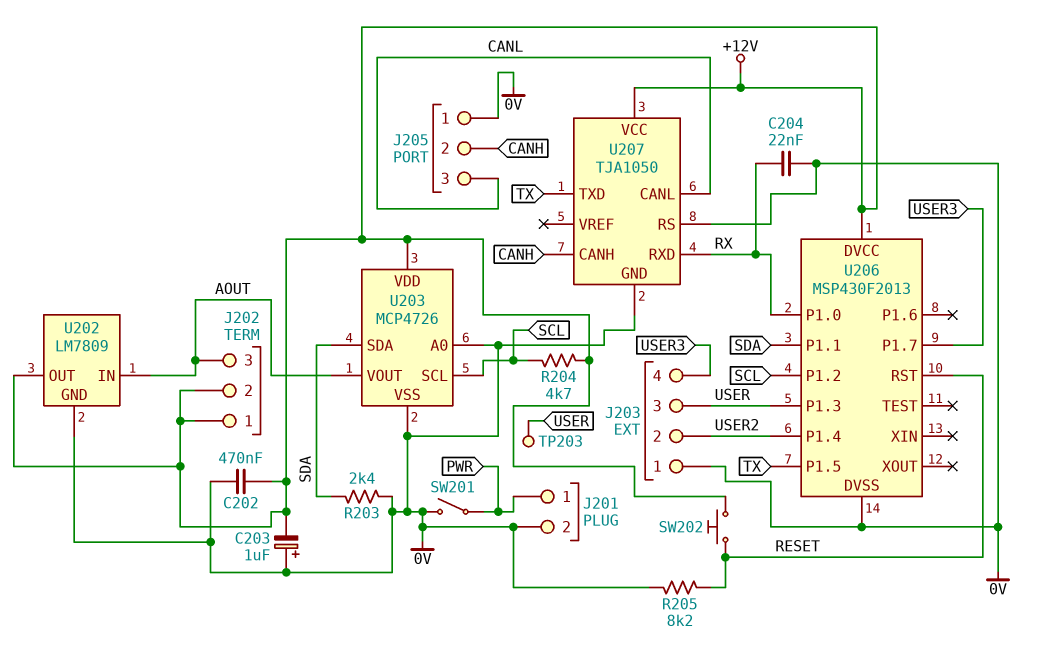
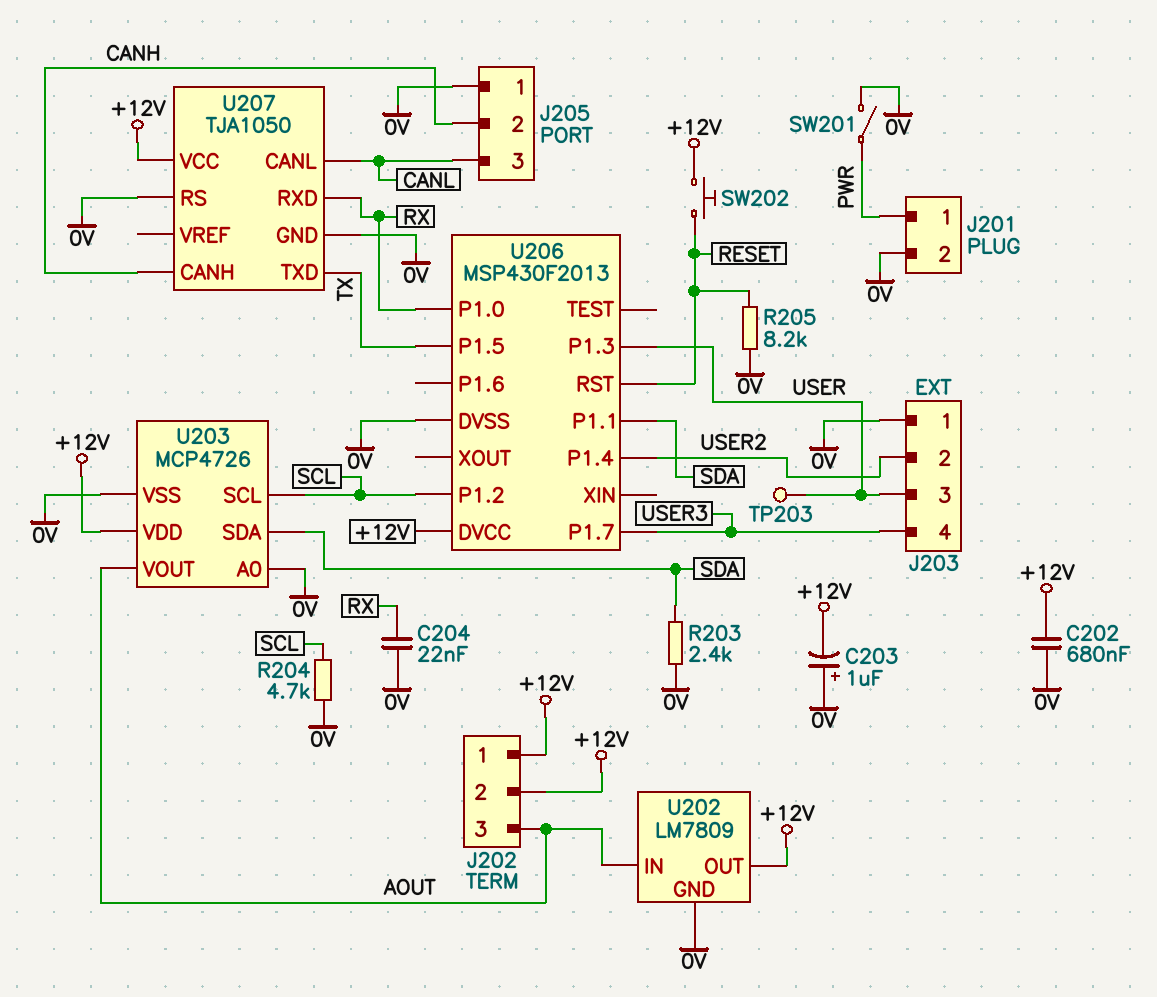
C202: 470nF (+12V, 0V) -> 680nF (+12V, 0V)
R204: 4.7k (+12V, SCL) -> 4.7k (0V, SCL)

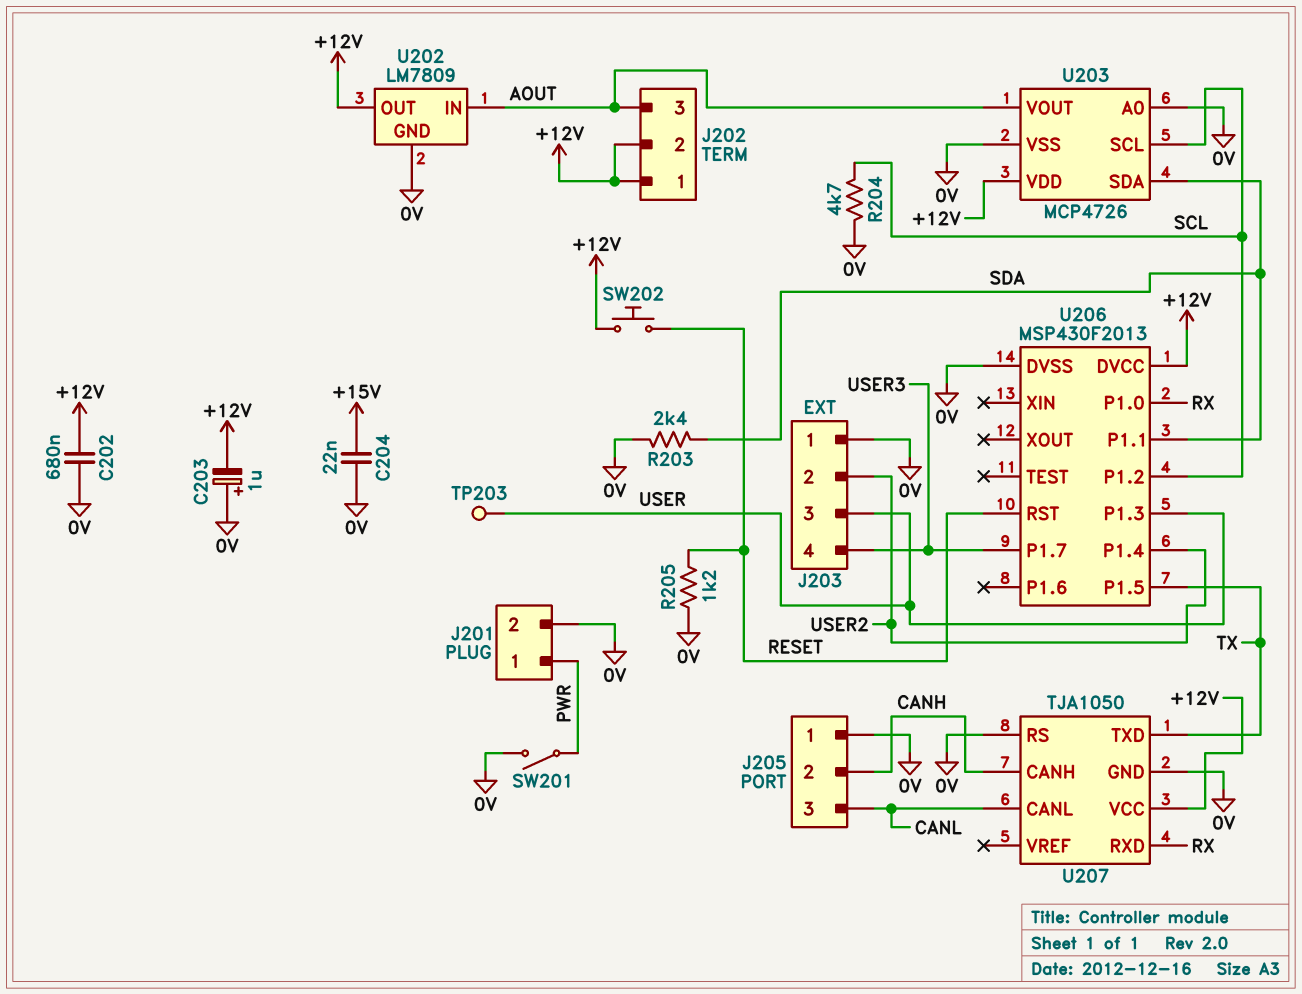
C204: 22nF (0V, RX) -> 22nF (+15V, 0V)
R205: 8.2k (0V, RESET) -> 1.2k (0V, RESET)

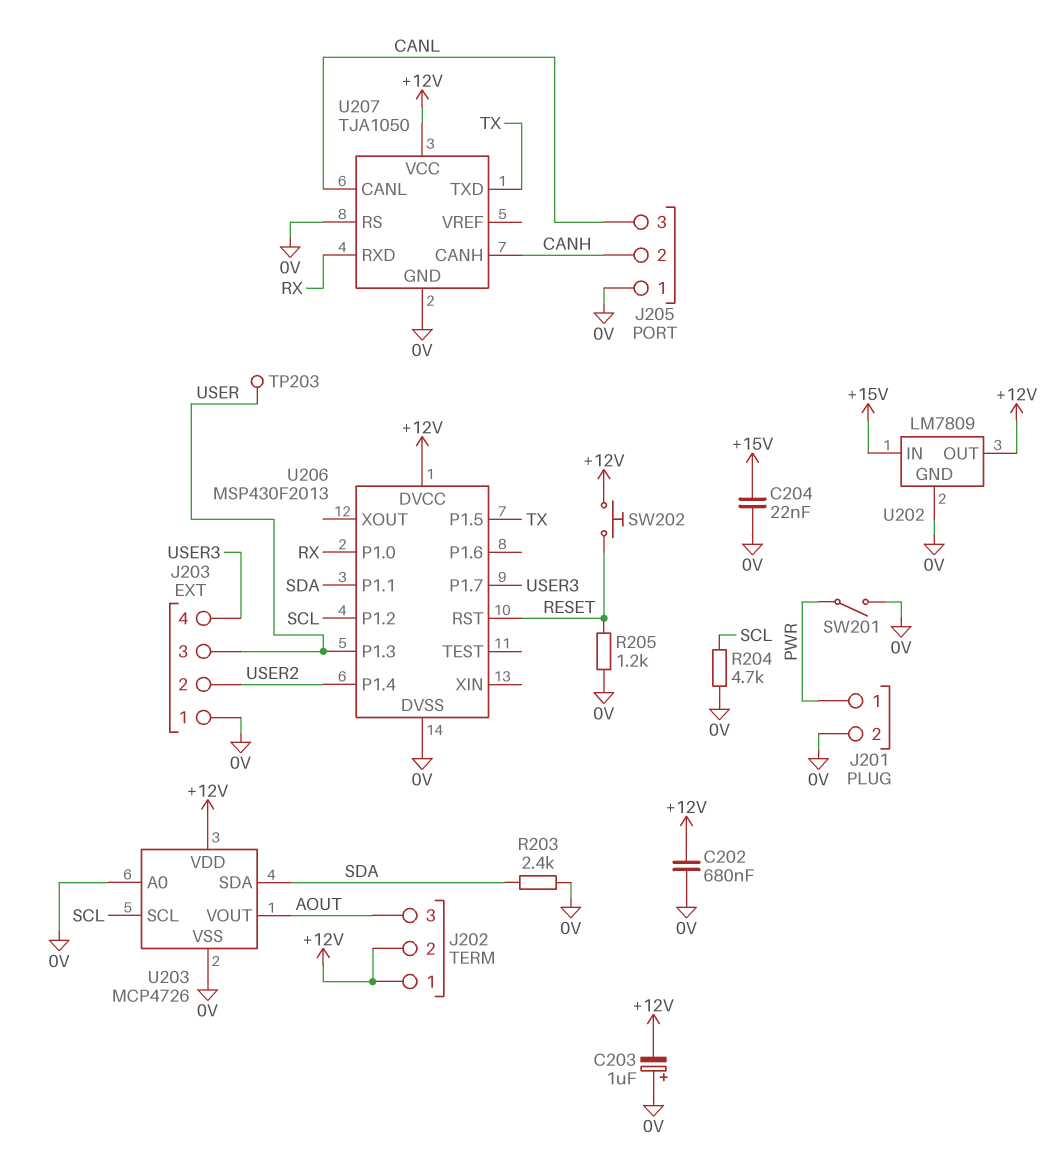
U202 pin IN: AOUT -> +15V

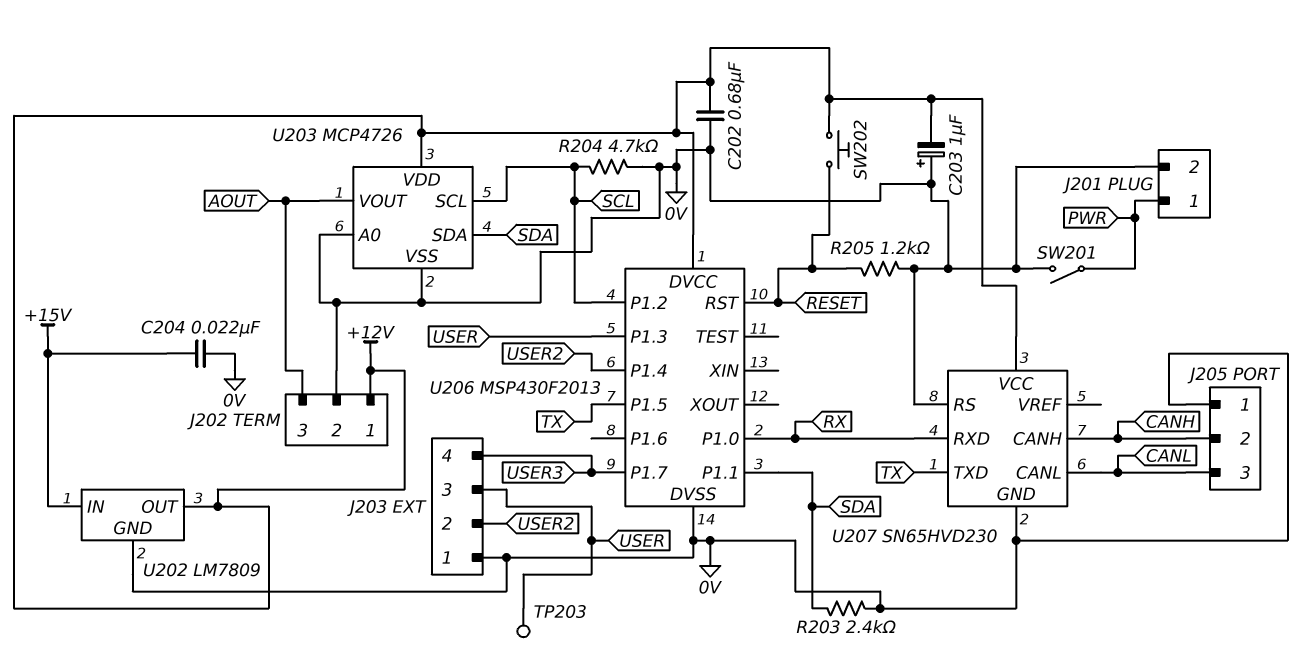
J202 pin 2: +12V -> 0V
U207: TJA1050 -> SN65HVD230

